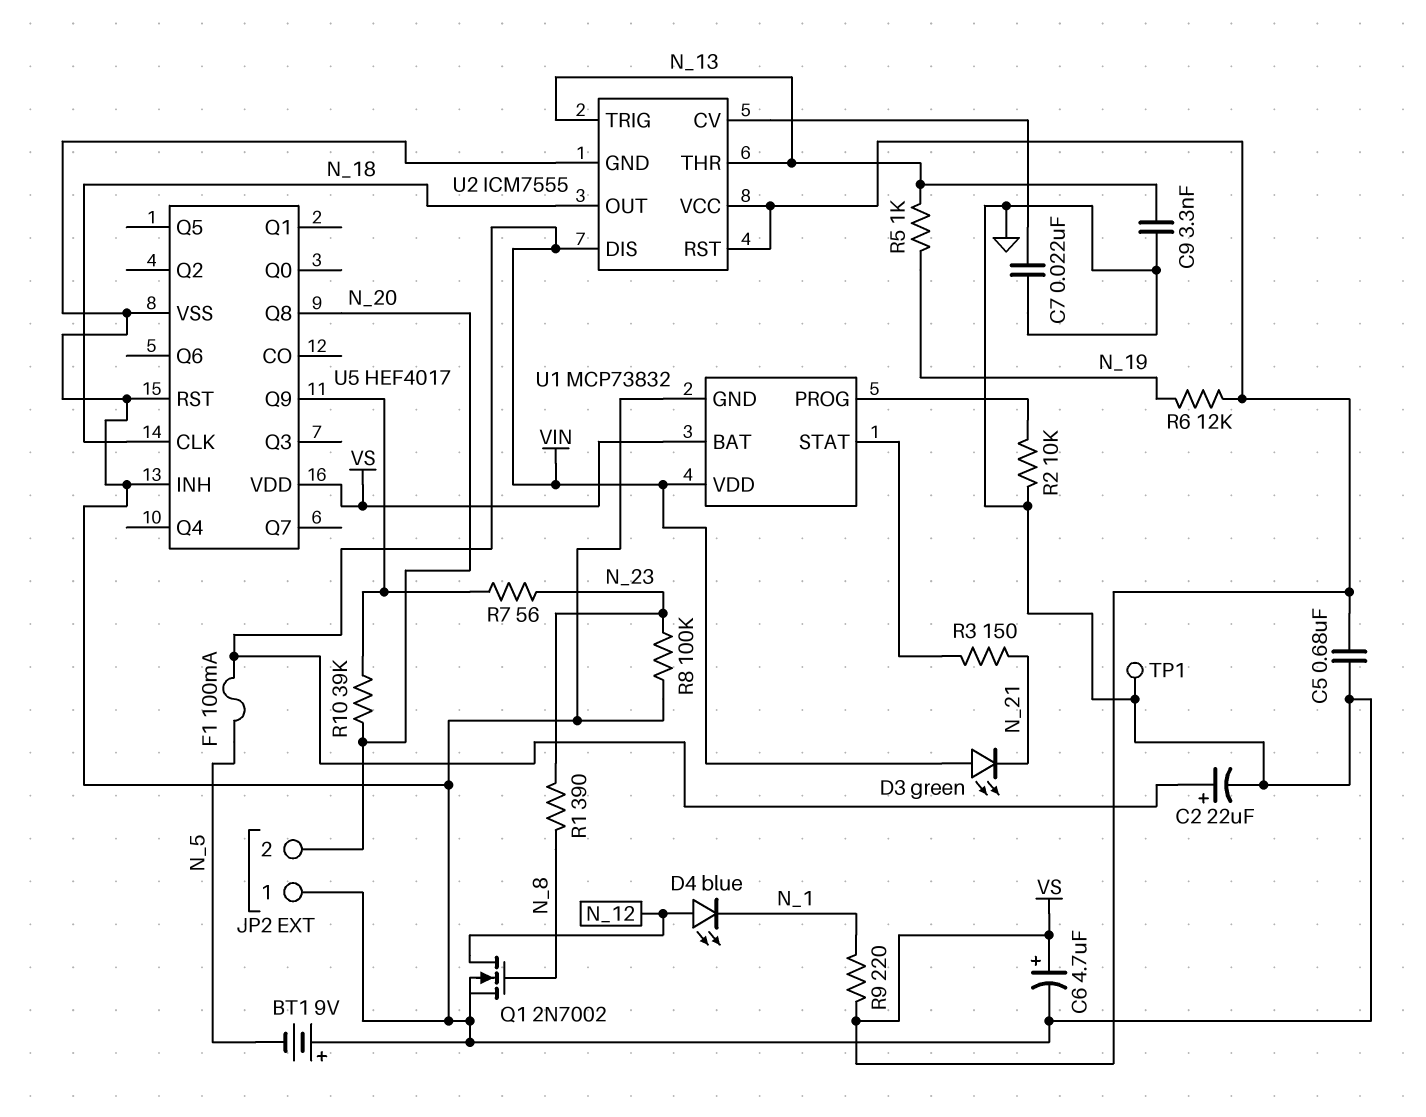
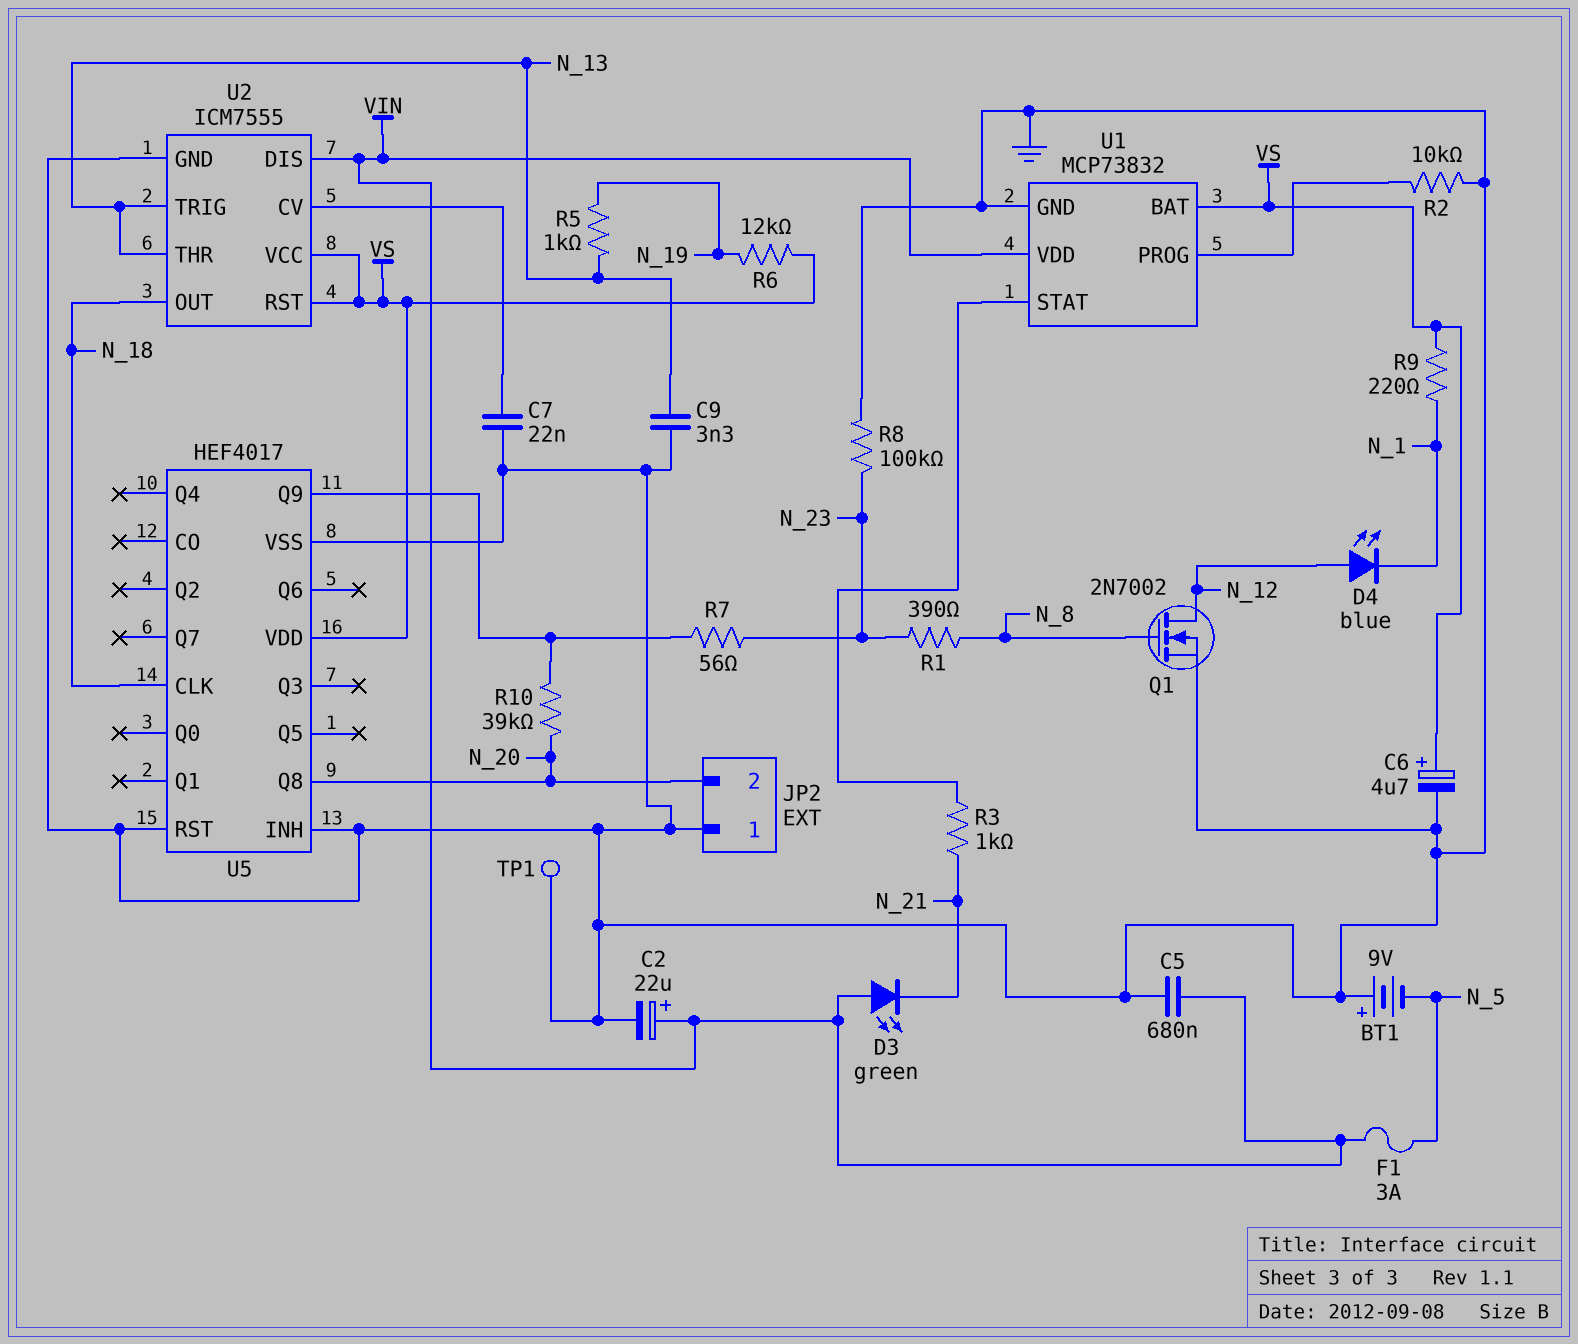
C5: 680nF (GND, VS) -> 680nF (GND, VIN)
F1: 100mA (N_5, VIN) -> 3A (N_5, VIN)
R3: 150 (N_21, U1/STAT) -> 1k (N_21, U1/STAT)

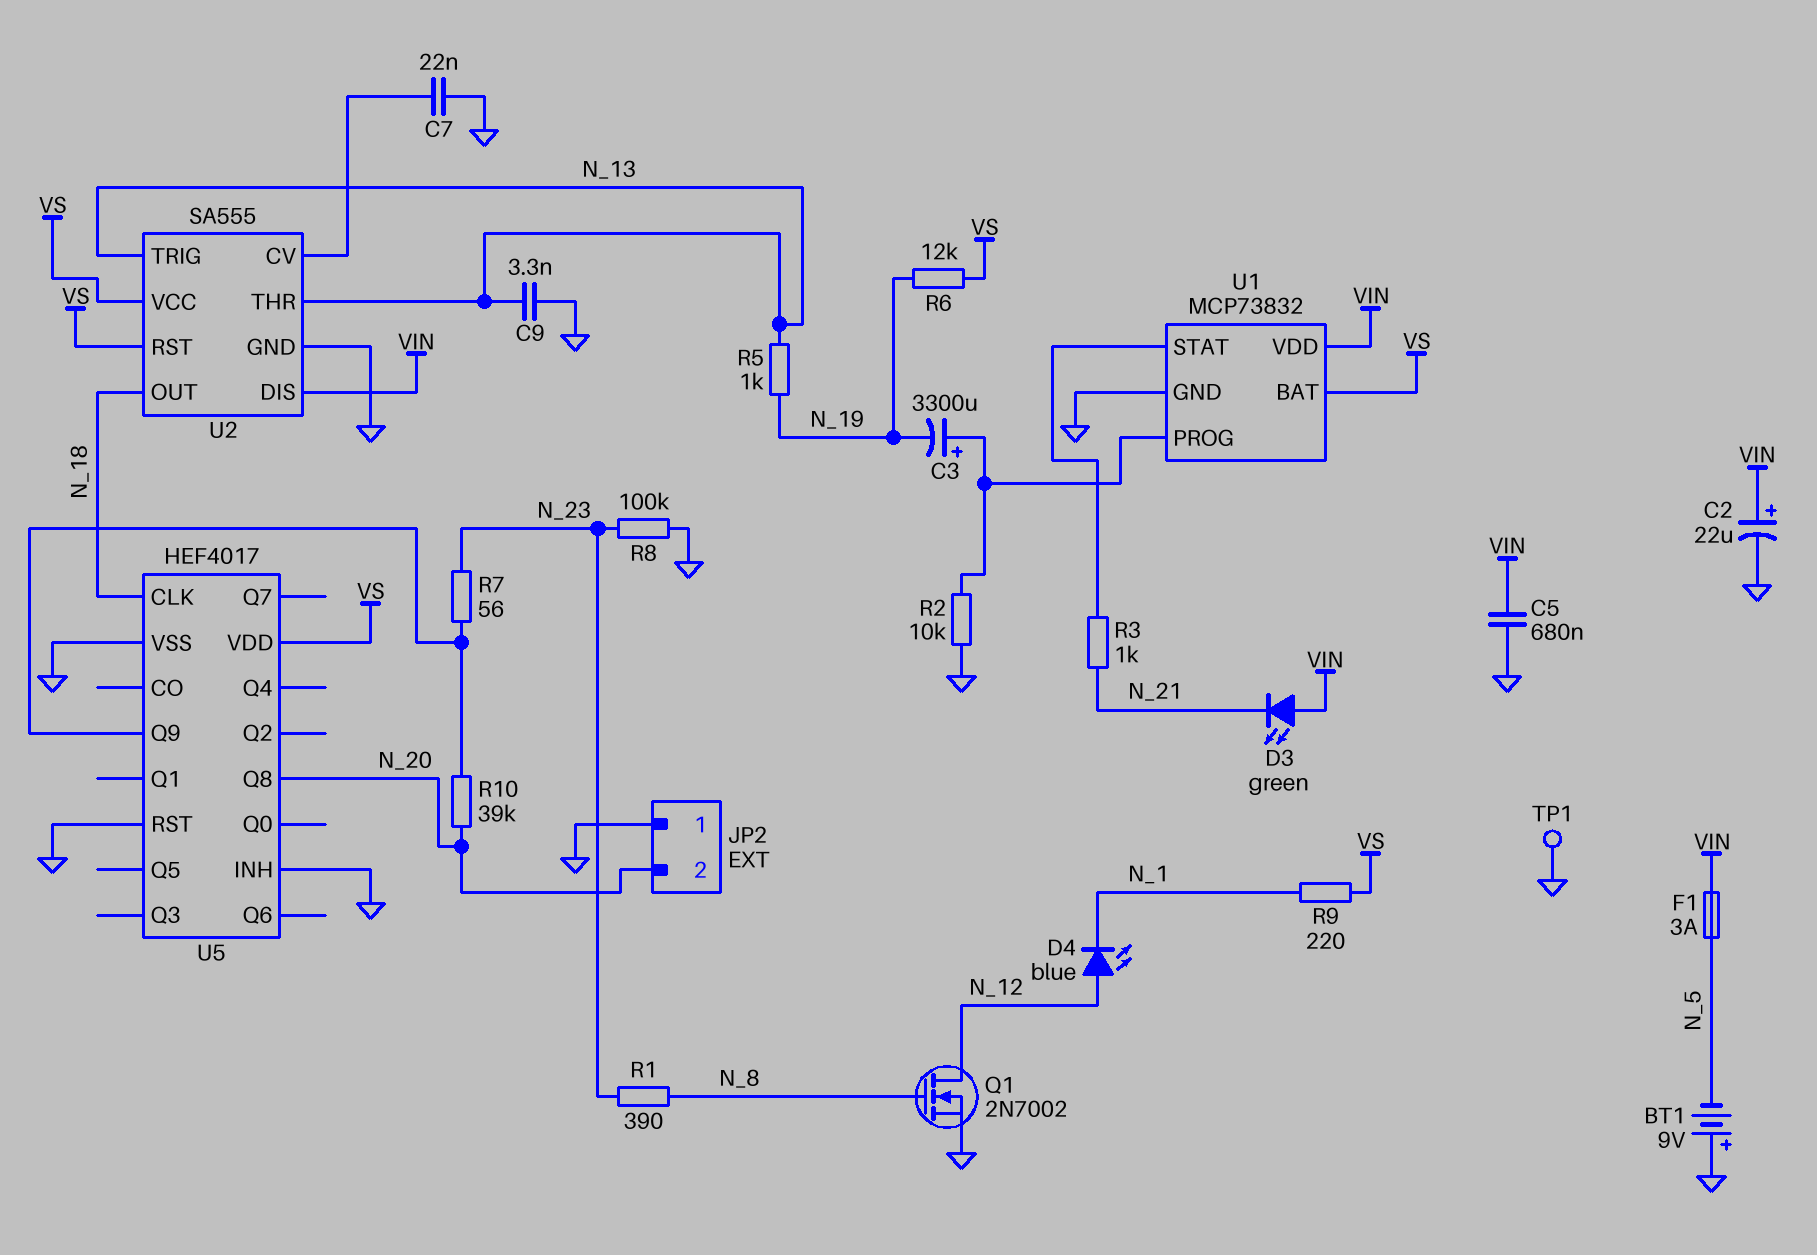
C3: none -> 3300uF (plus U1/PROG, minus N_19)
C6: 4.7uF (plus VS, minus GND) -> none
U2: ICM7555 -> SA555

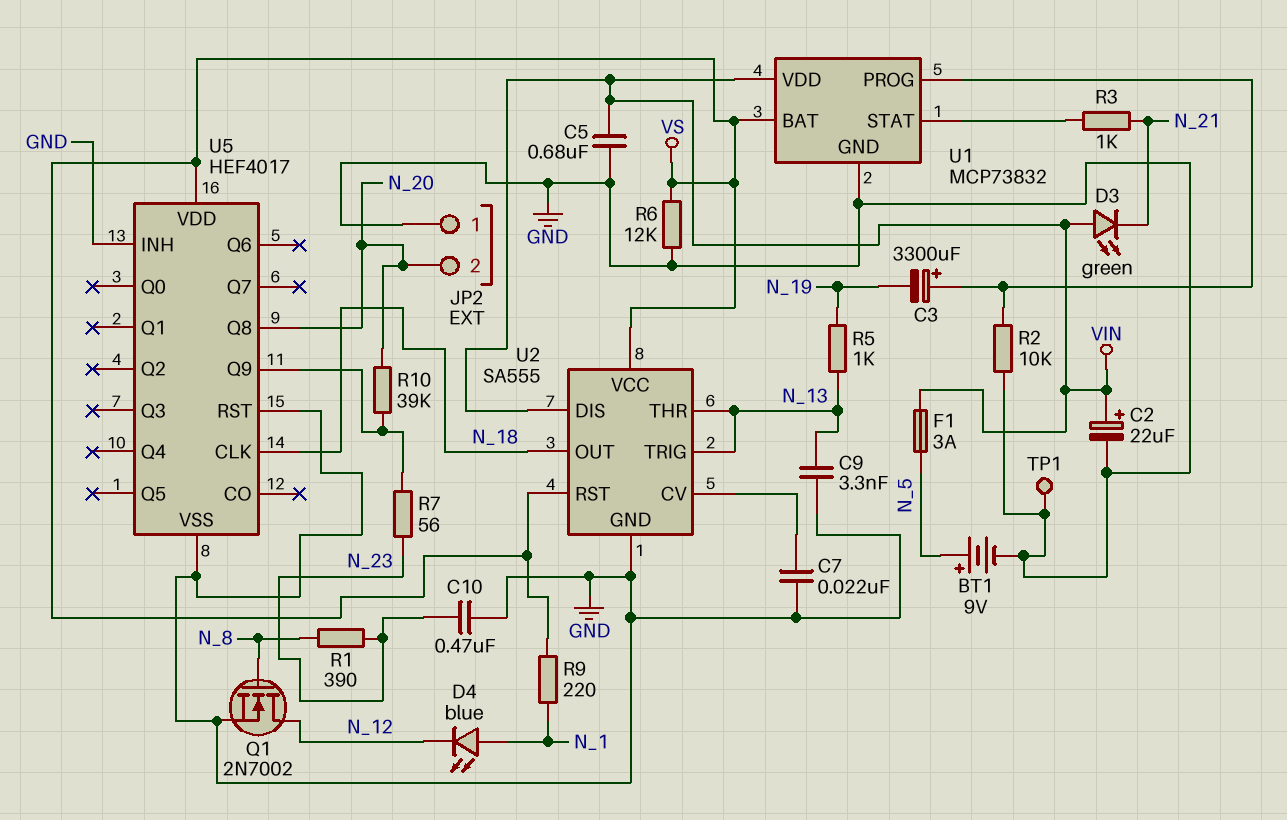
BT1: 9V (plus GND, minus N_5) -> 9V (plus N_5, minus GND)
C10: none -> 470nF (GND, N_23)
D4: LED blue (A N_12, K N_1) -> LED blue (A N_1, K N_12)
R6: 12k (N_19, VS) -> 12k (GND, VS)
R8: 100k (GND, N_23) -> none

